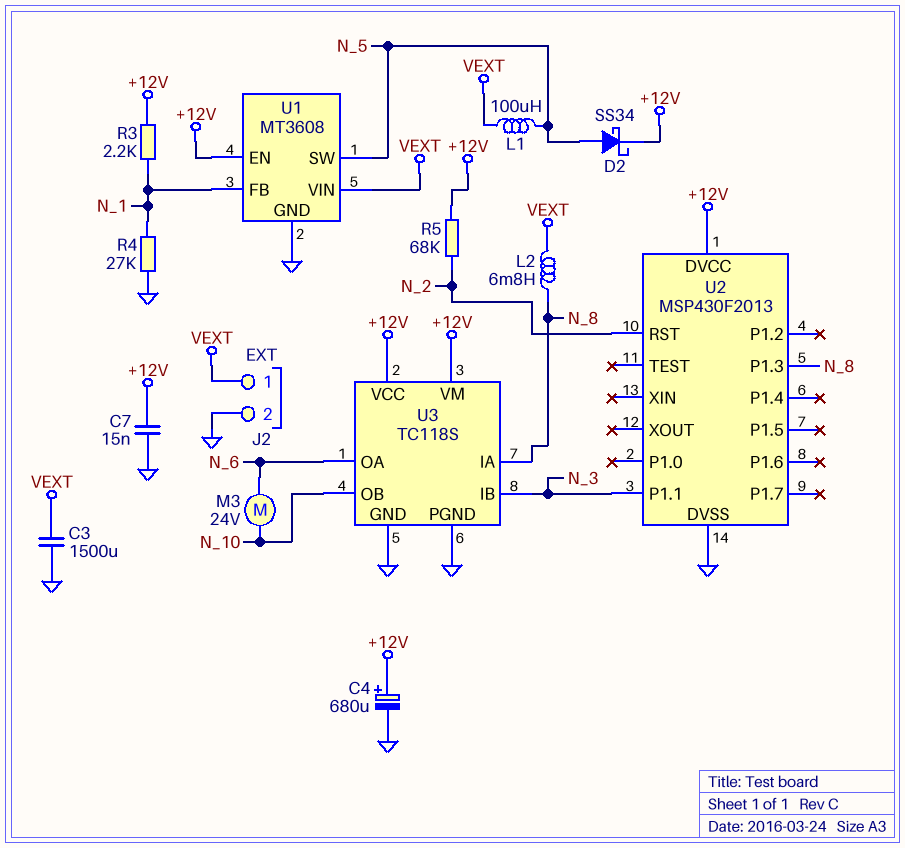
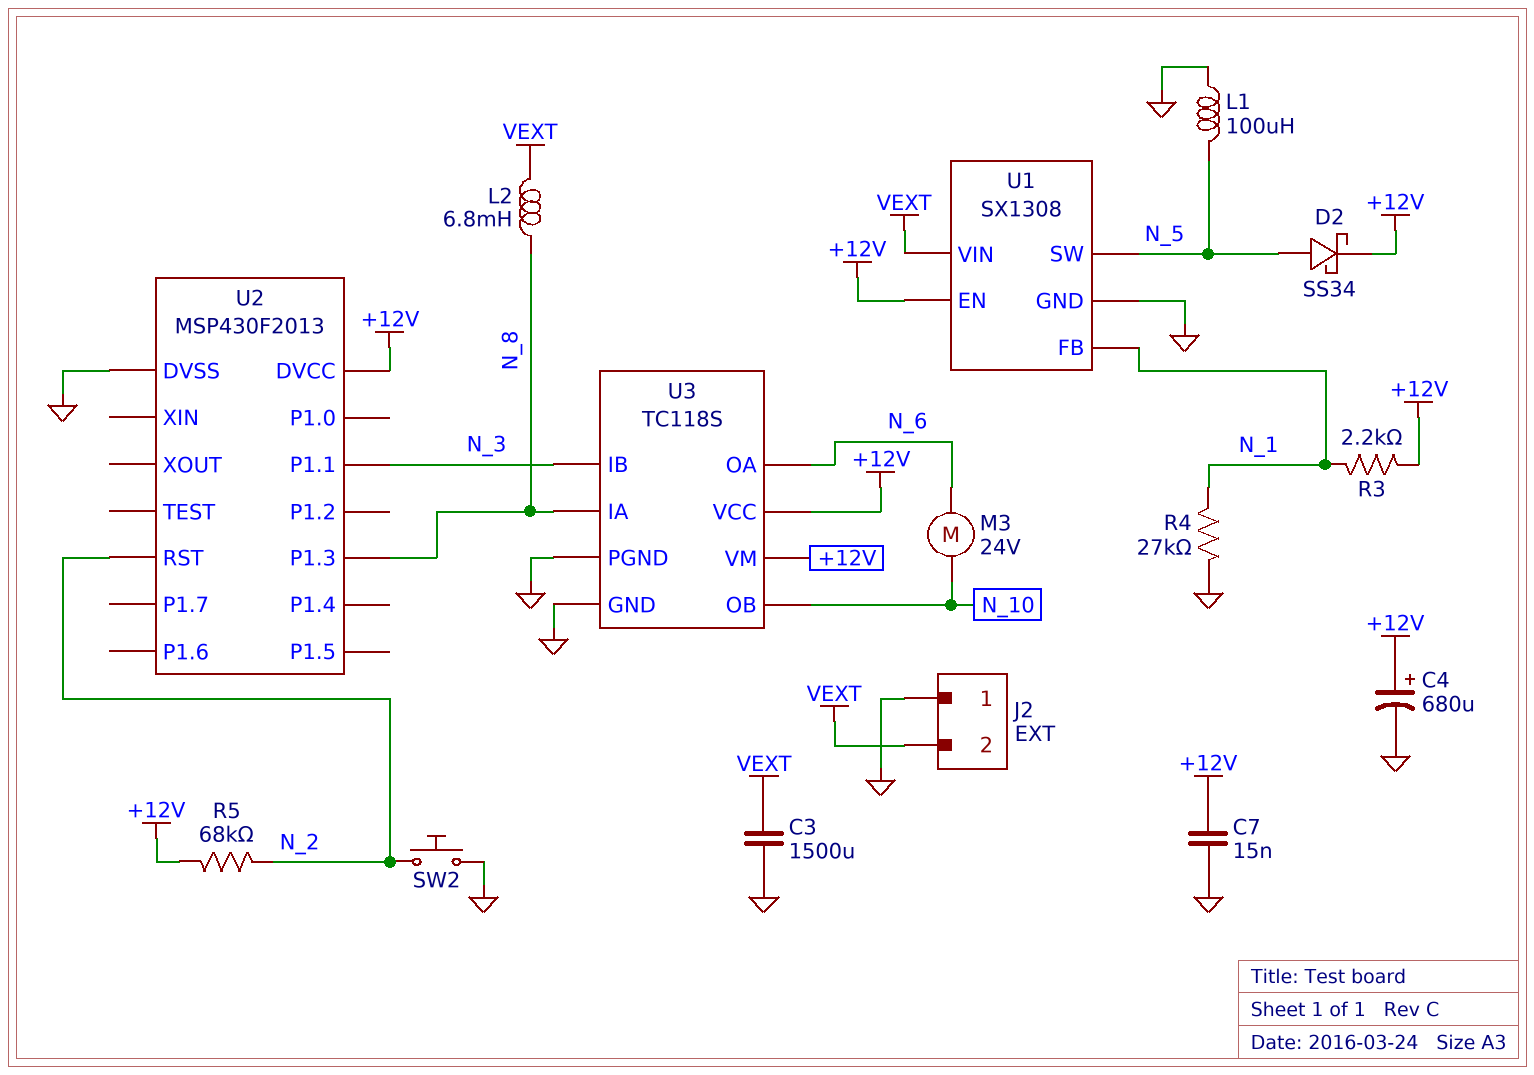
J2 pin 1: VEXT -> GND
J2 pin 2: GND -> VEXT
L1: 100uH (N_5, VEXT) -> 100uH (GND, N_5)
SW2: none -> button (GND, N_2)
U1: MT3608 -> SX1308

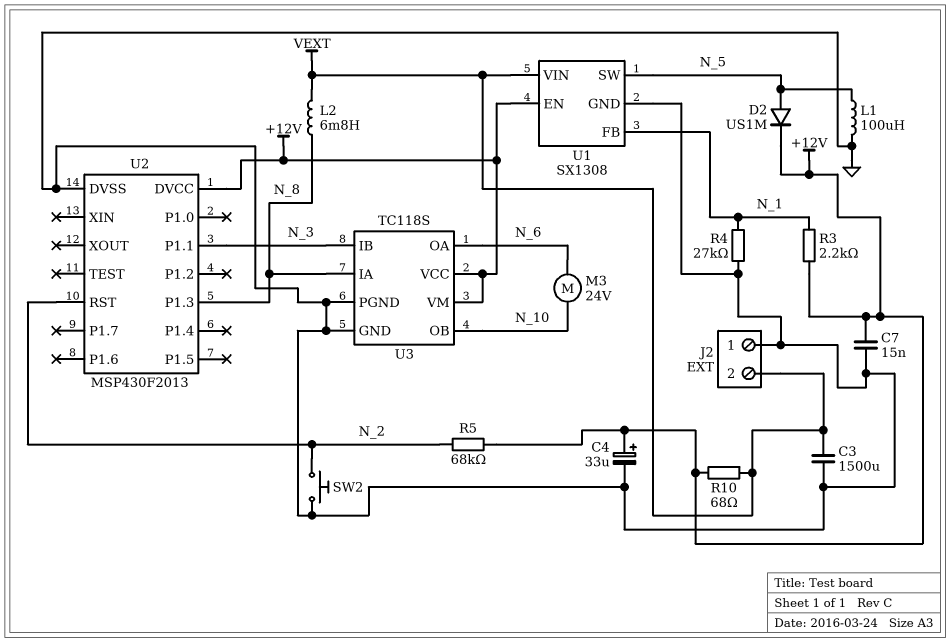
C4: 680uF (plus +12V, minus GND) -> 33uF (plus +12V, minus GND)
D2: schottky SS34 (A N_5, K +12V) -> diode US1M (A N_5, K +12V)
R10: none -> 68 (+12V, VEXT)

